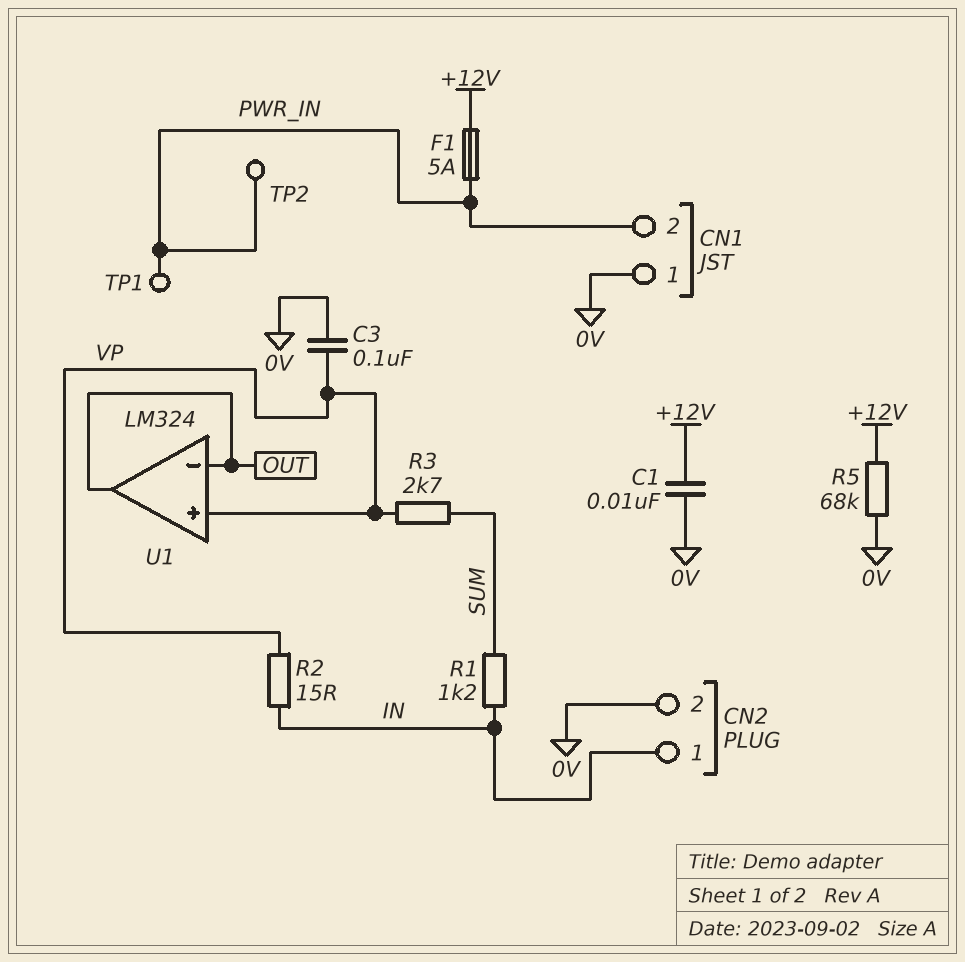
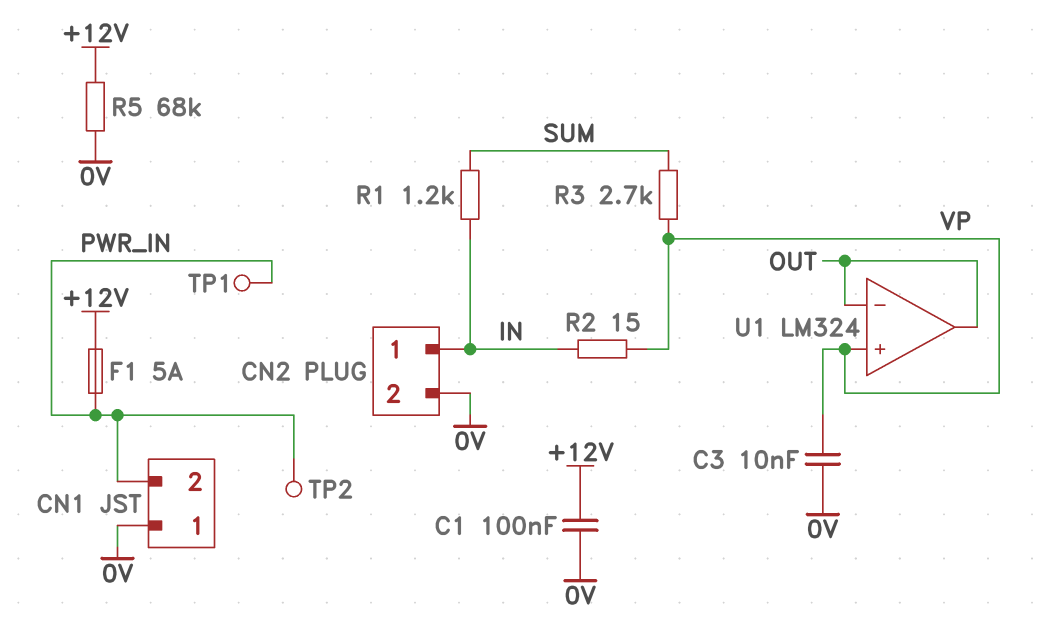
C1: 10nF (+12V, 0V) -> 100nF (+12V, 0V)
C3: 100nF (0V, VP) -> 10nF (0V, VP)

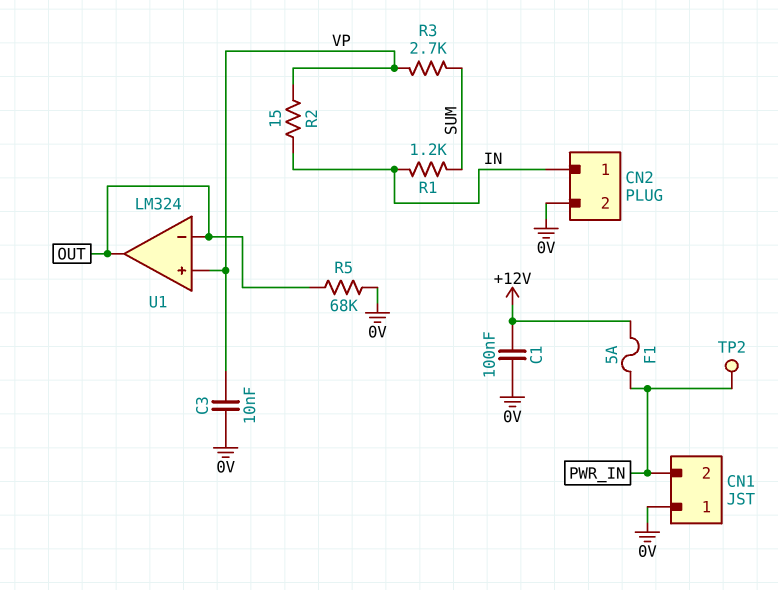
R5: 68k (+12V, 0V) -> 68k (0V, OUT)
TP1: test point (PWR_IN) -> none

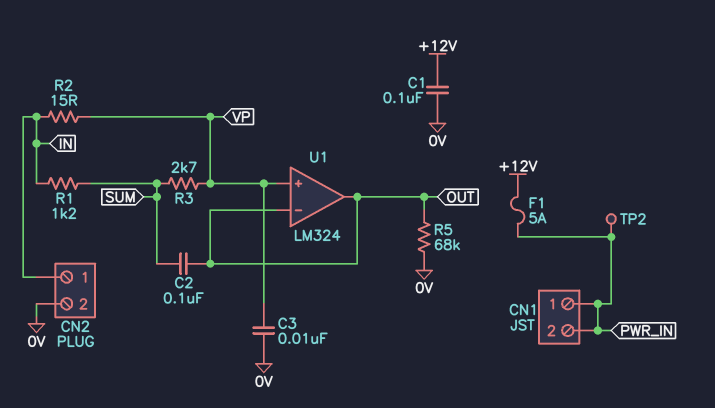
C2: none -> 100nF (OUT, SUM)
CN1 pin 1: 0V -> PWR_IN

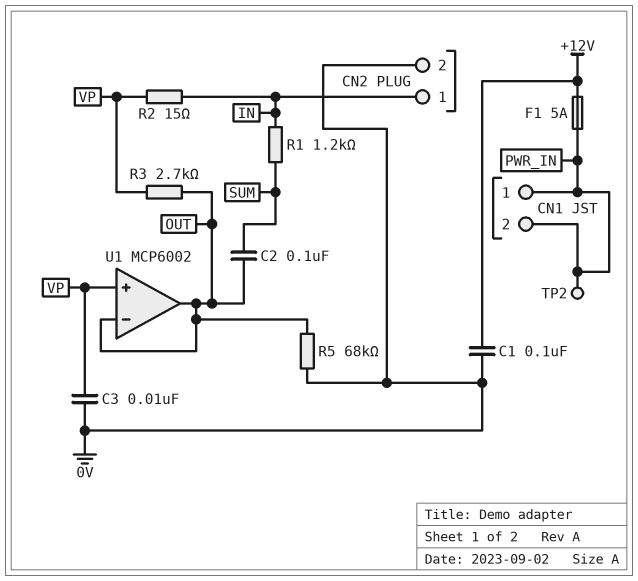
R3: 2.7k (SUM, VP) -> 2.7k (OUT, VP)
U1: LM324 -> MCP6002

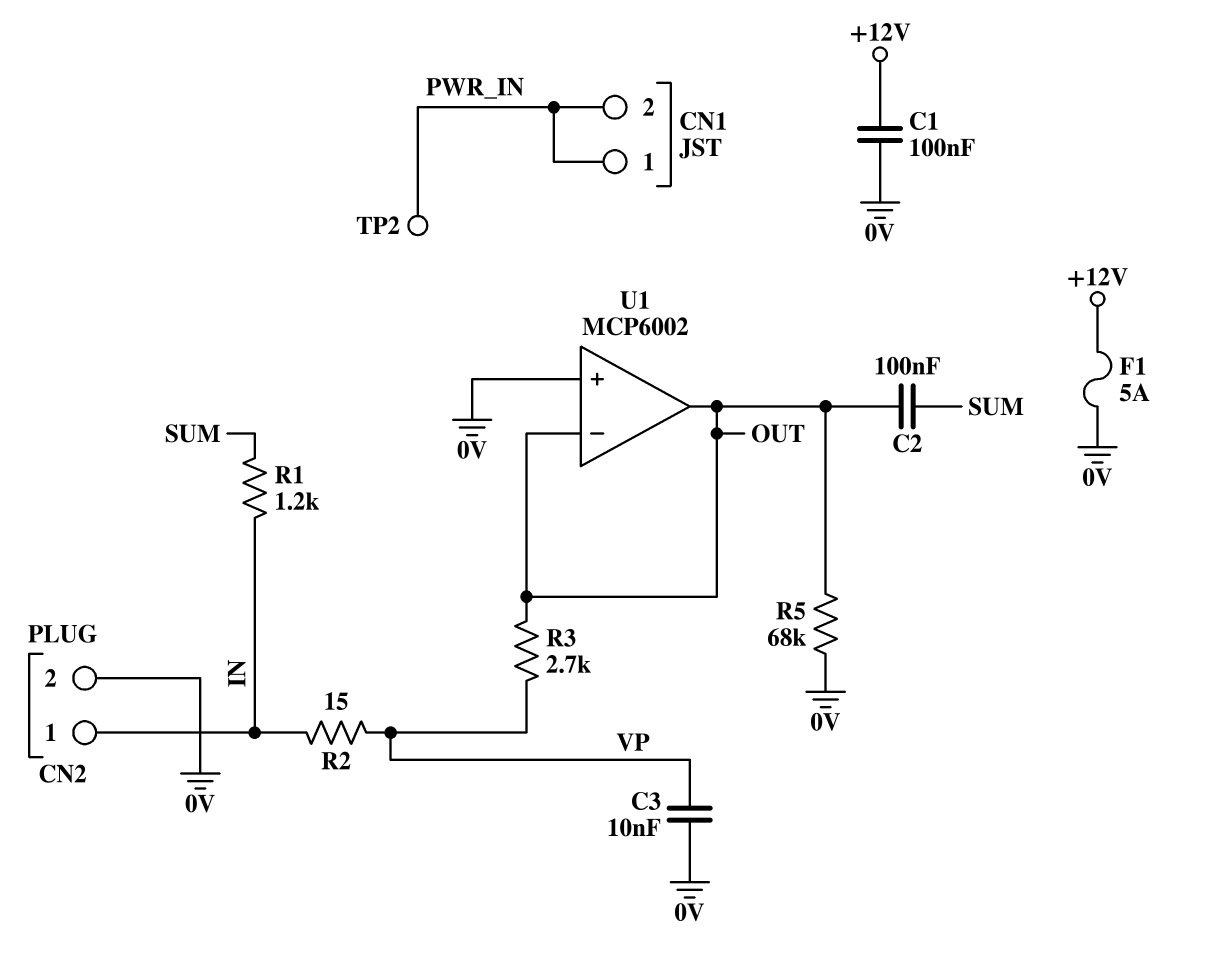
F1: 5A (+12V, PWR_IN) -> 5A (+12V, 0V)
U1 pin in+: VP -> 0V

